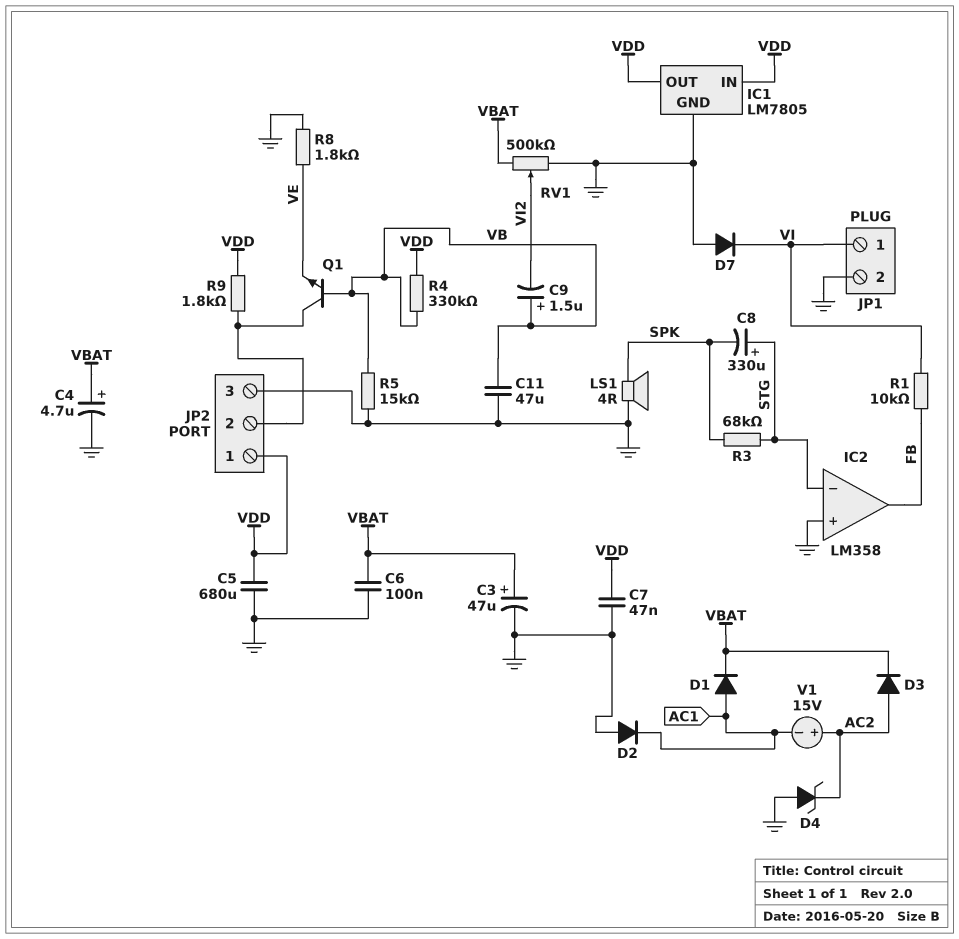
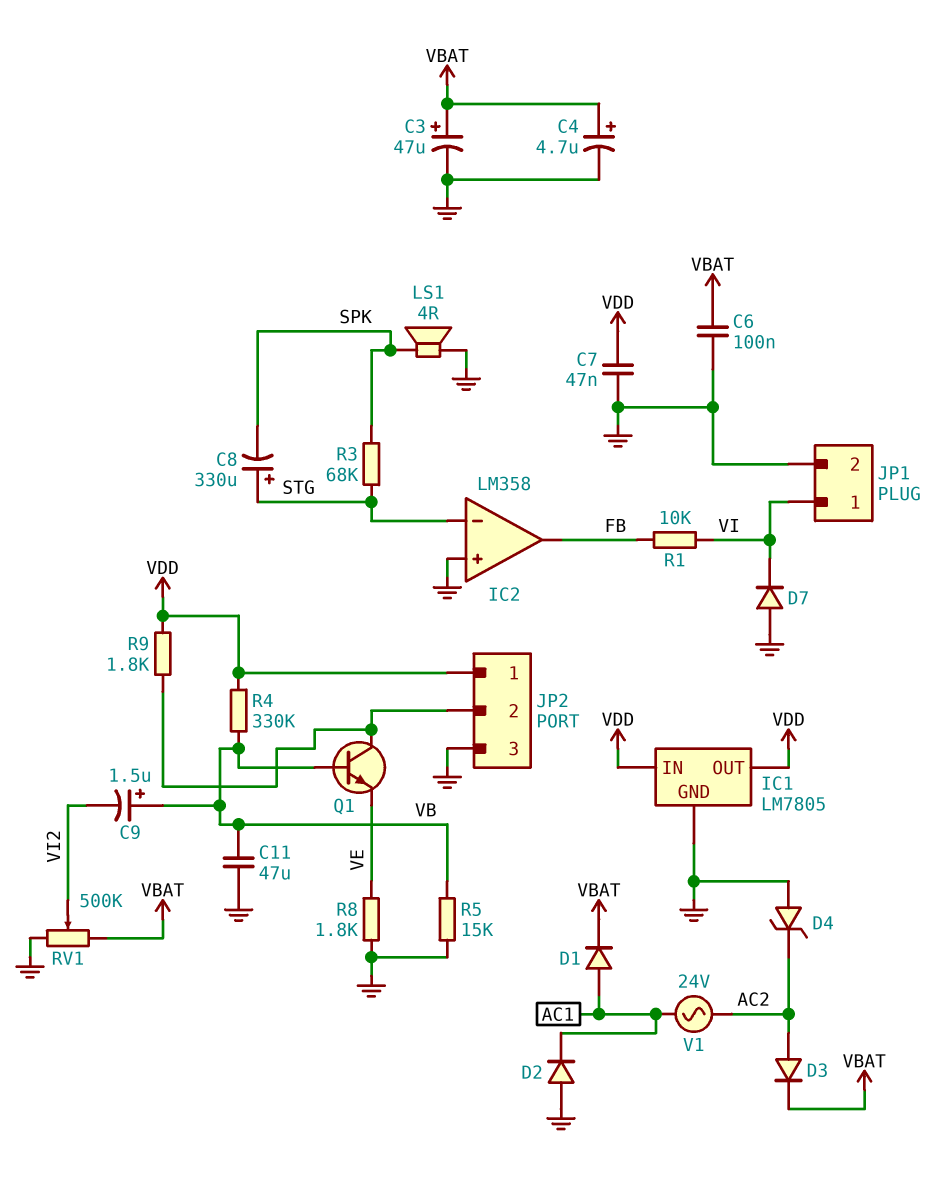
C5: 680uF (GND, VDD) -> none
V1: 15V (plus AC2, minus AC1) -> AC 24V (AC1, AC2)

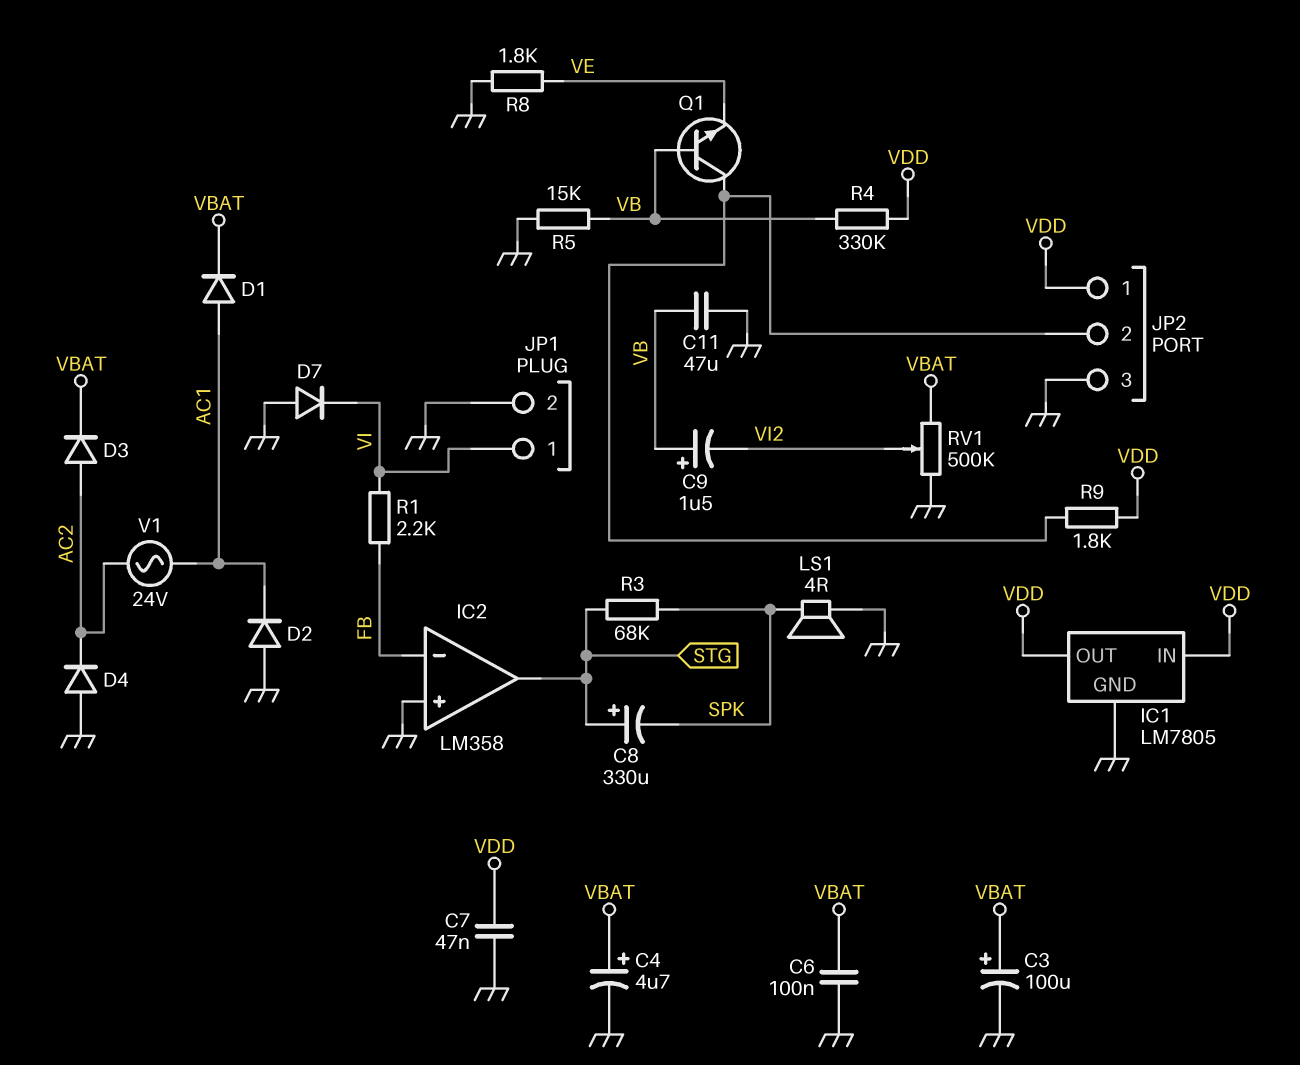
C3: 47uF (plus VBAT, minus GND) -> 100uF (plus VBAT, minus GND)
D4: zener (A GND, K AC2) -> diode (A GND, K AC2)
IC2 pin in-: STG -> FB
IC2 pin out: FB -> STG
R1: 10k (FB, VI) -> 2.2k (FB, VI)

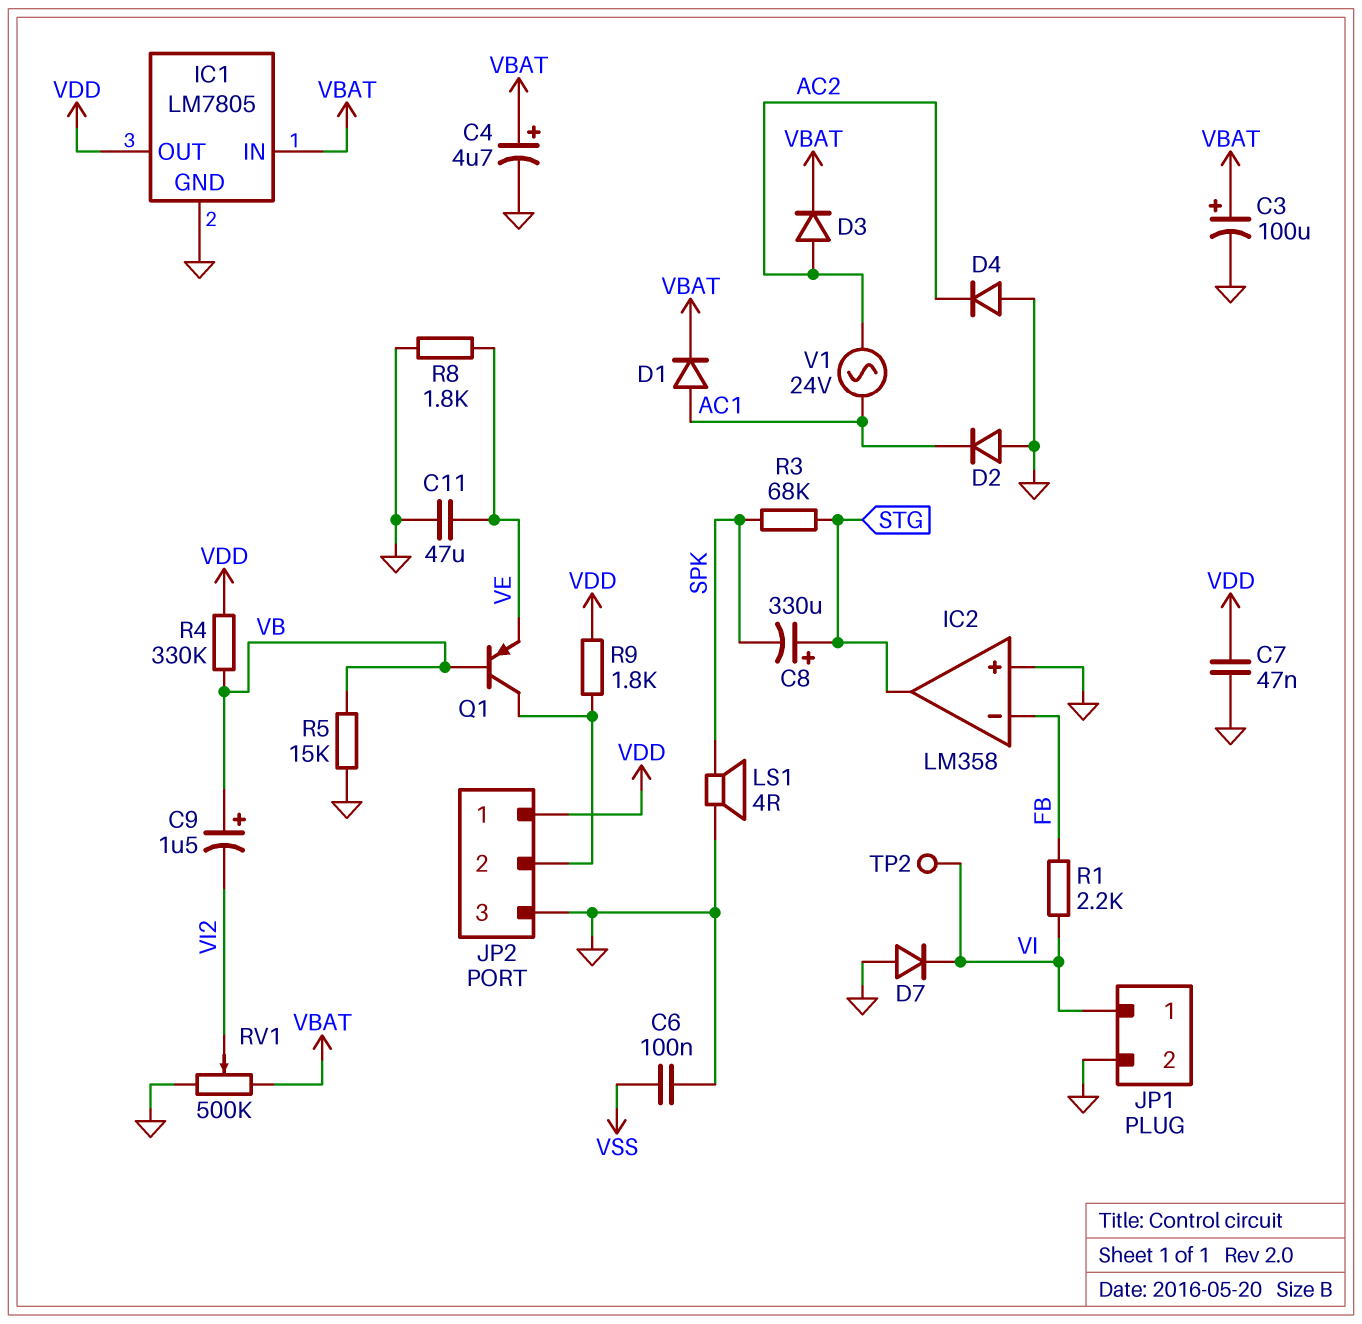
C6: 100nF (GND, VBAT) -> 100nF (GND, VSS)
C11: 47uF (GND, VB) -> 47uF (GND, VE)
IC1 pin IN: VDD -> VBAT
Q1: NPN (B VB, C JP2/2, E VE) -> PNP (B VB, C JP2/2, E VE)
TP2: none -> test point (VI)

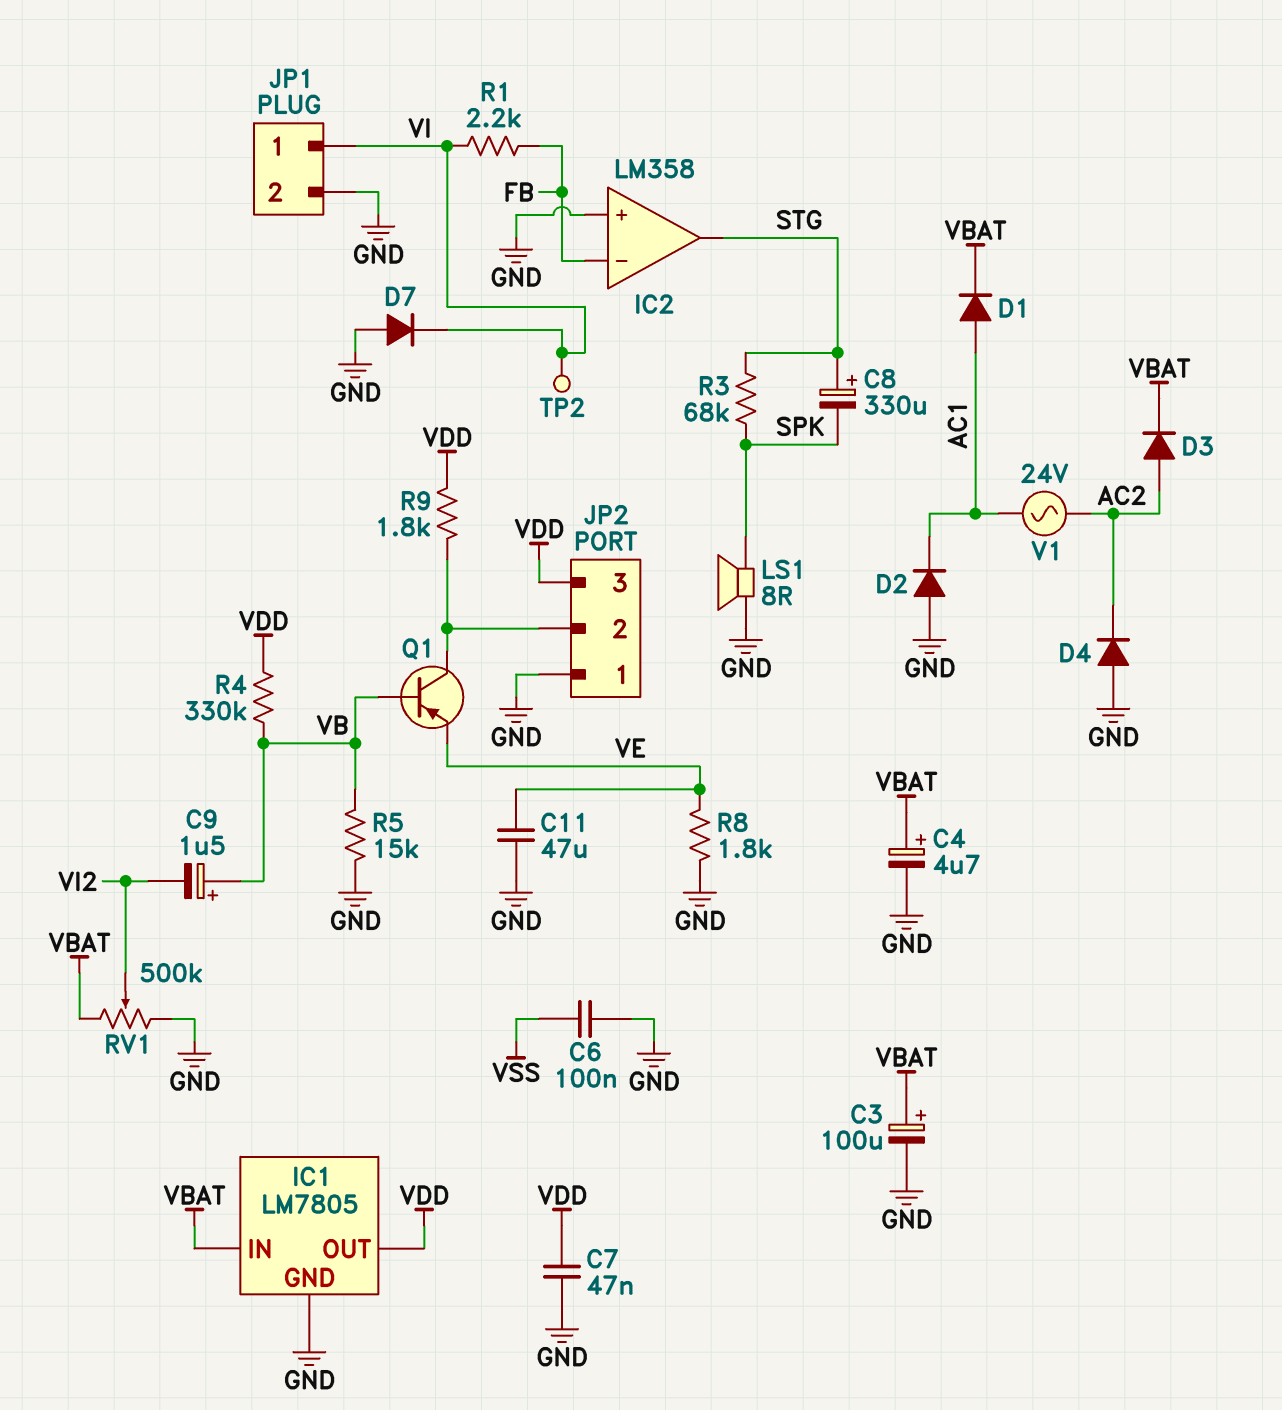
JP2 pin 1: VDD -> GND
JP2 pin 3: GND -> VDD
LS1: speaker 4R (GND, SPK) -> speaker 8R (GND, SPK)

